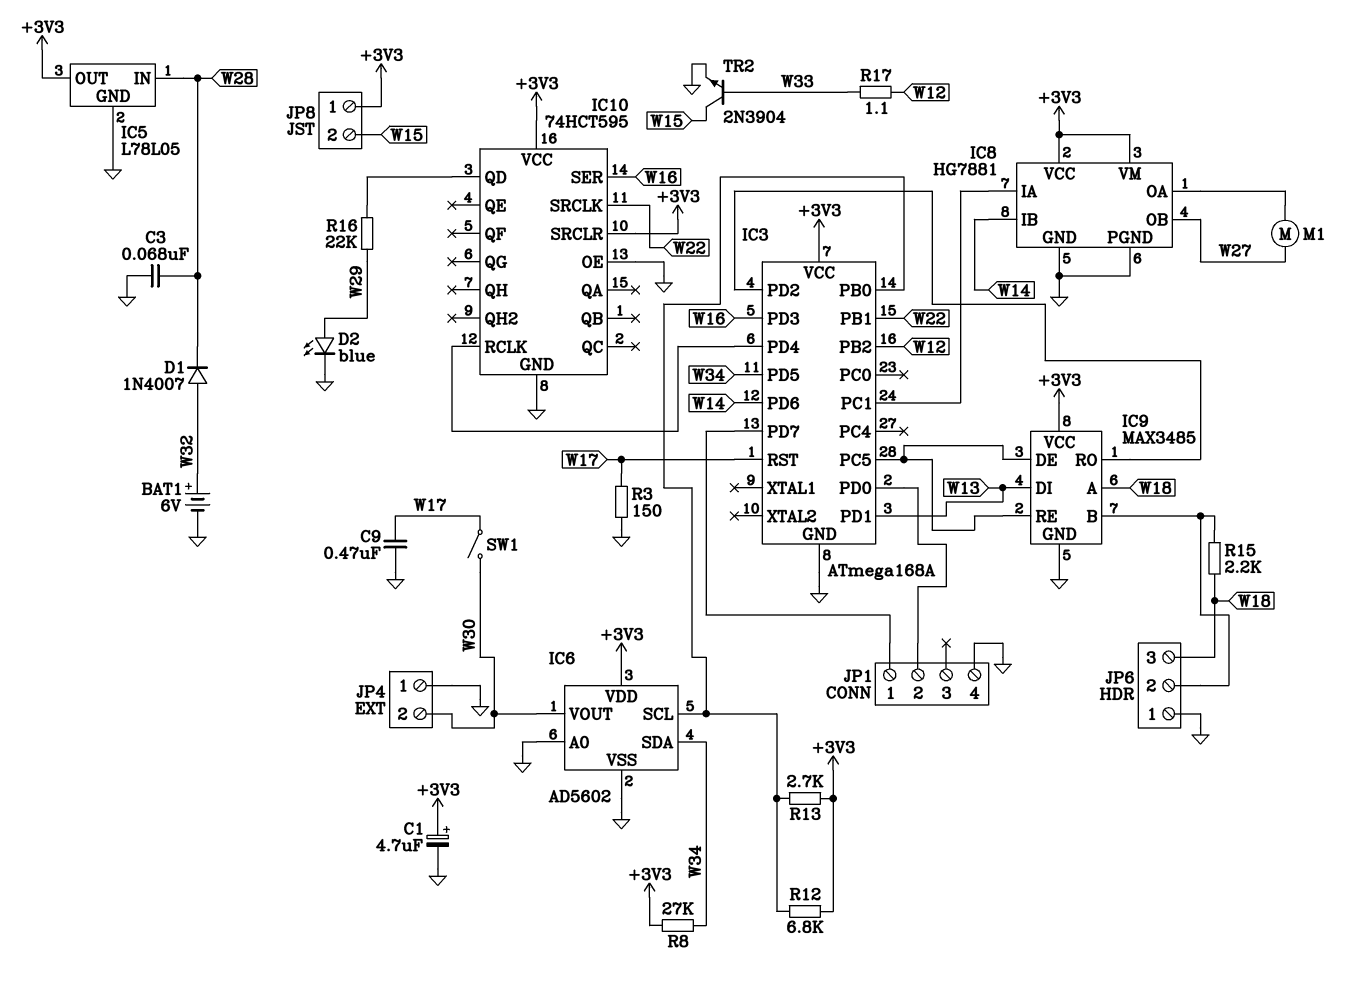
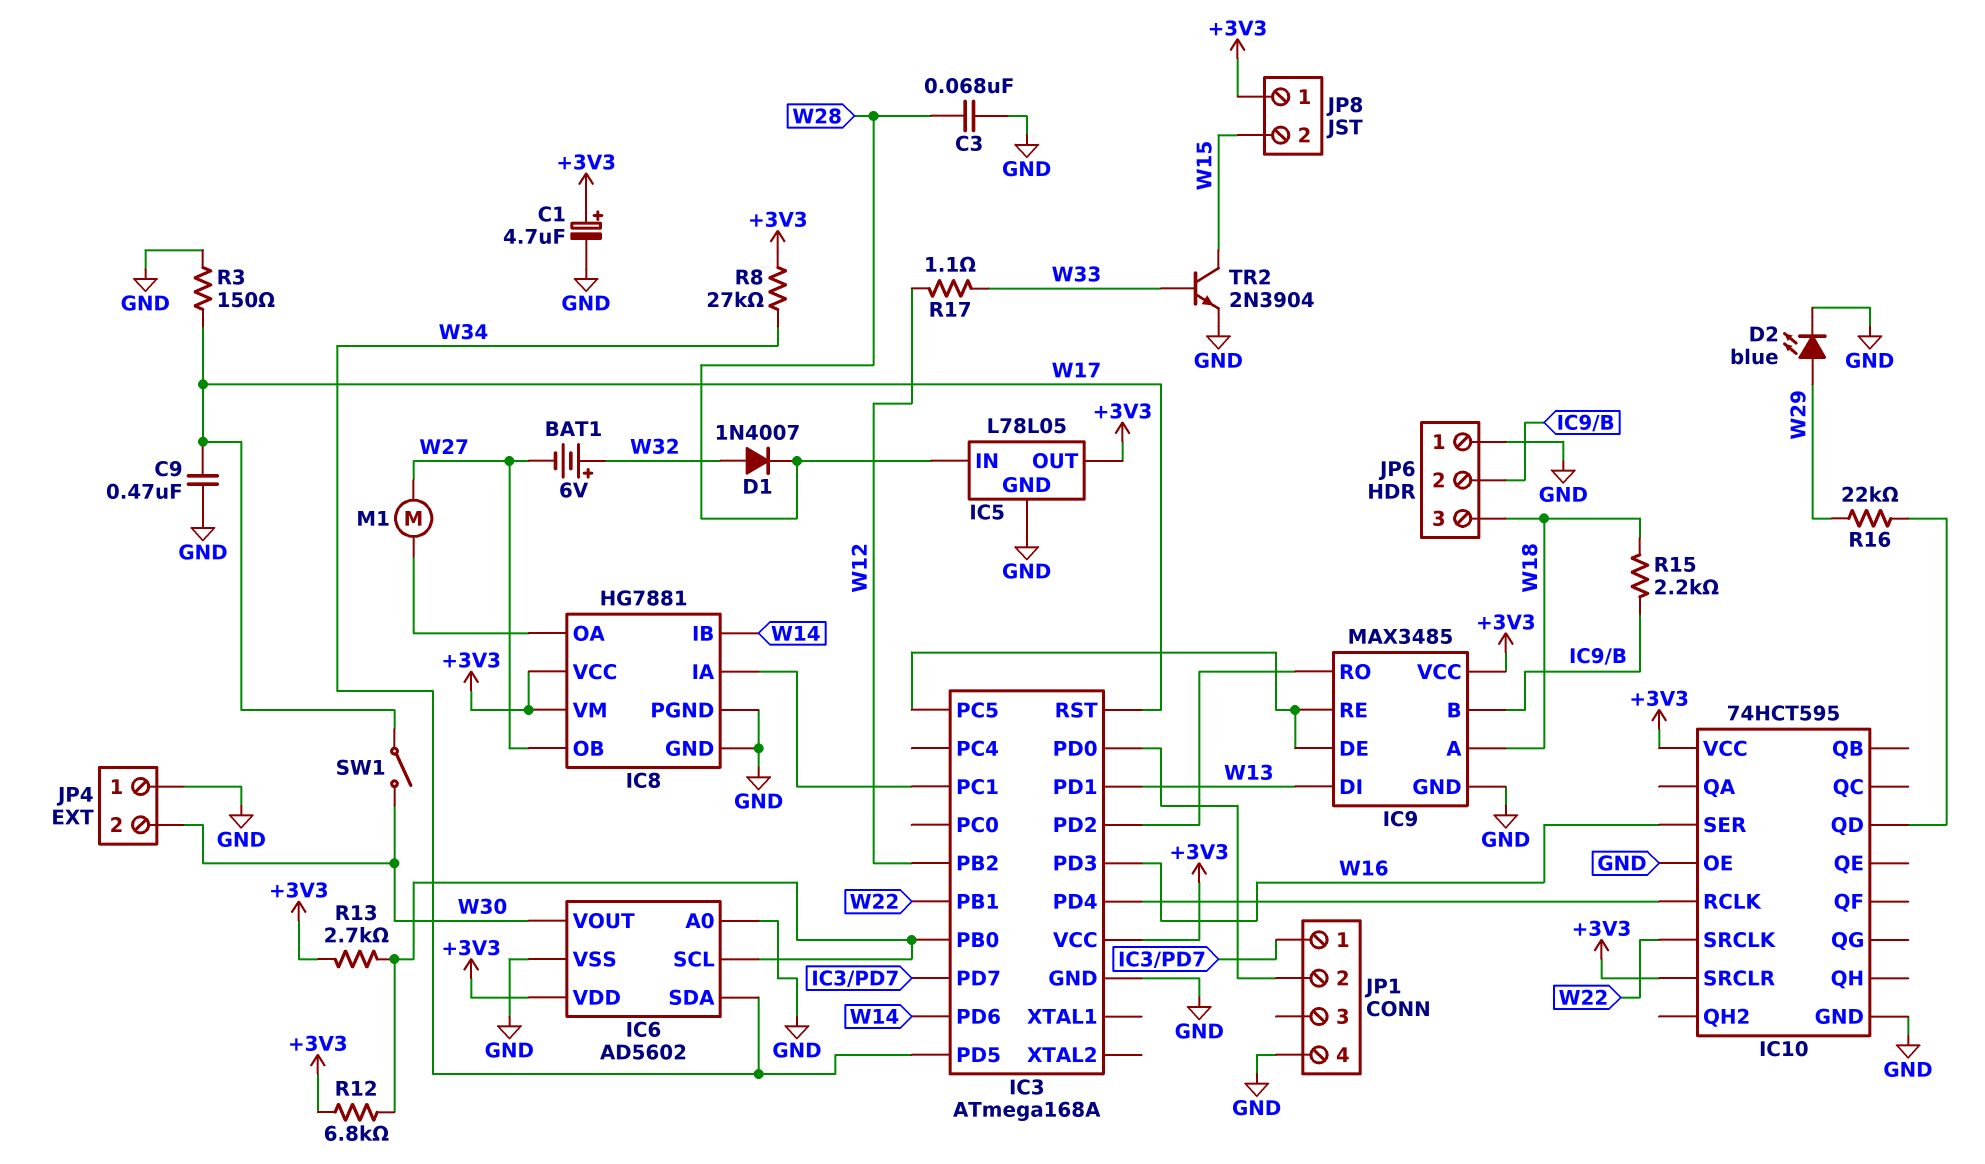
BAT1: 6V (plus W32, minus GND) -> 6V (plus W32, minus W27)

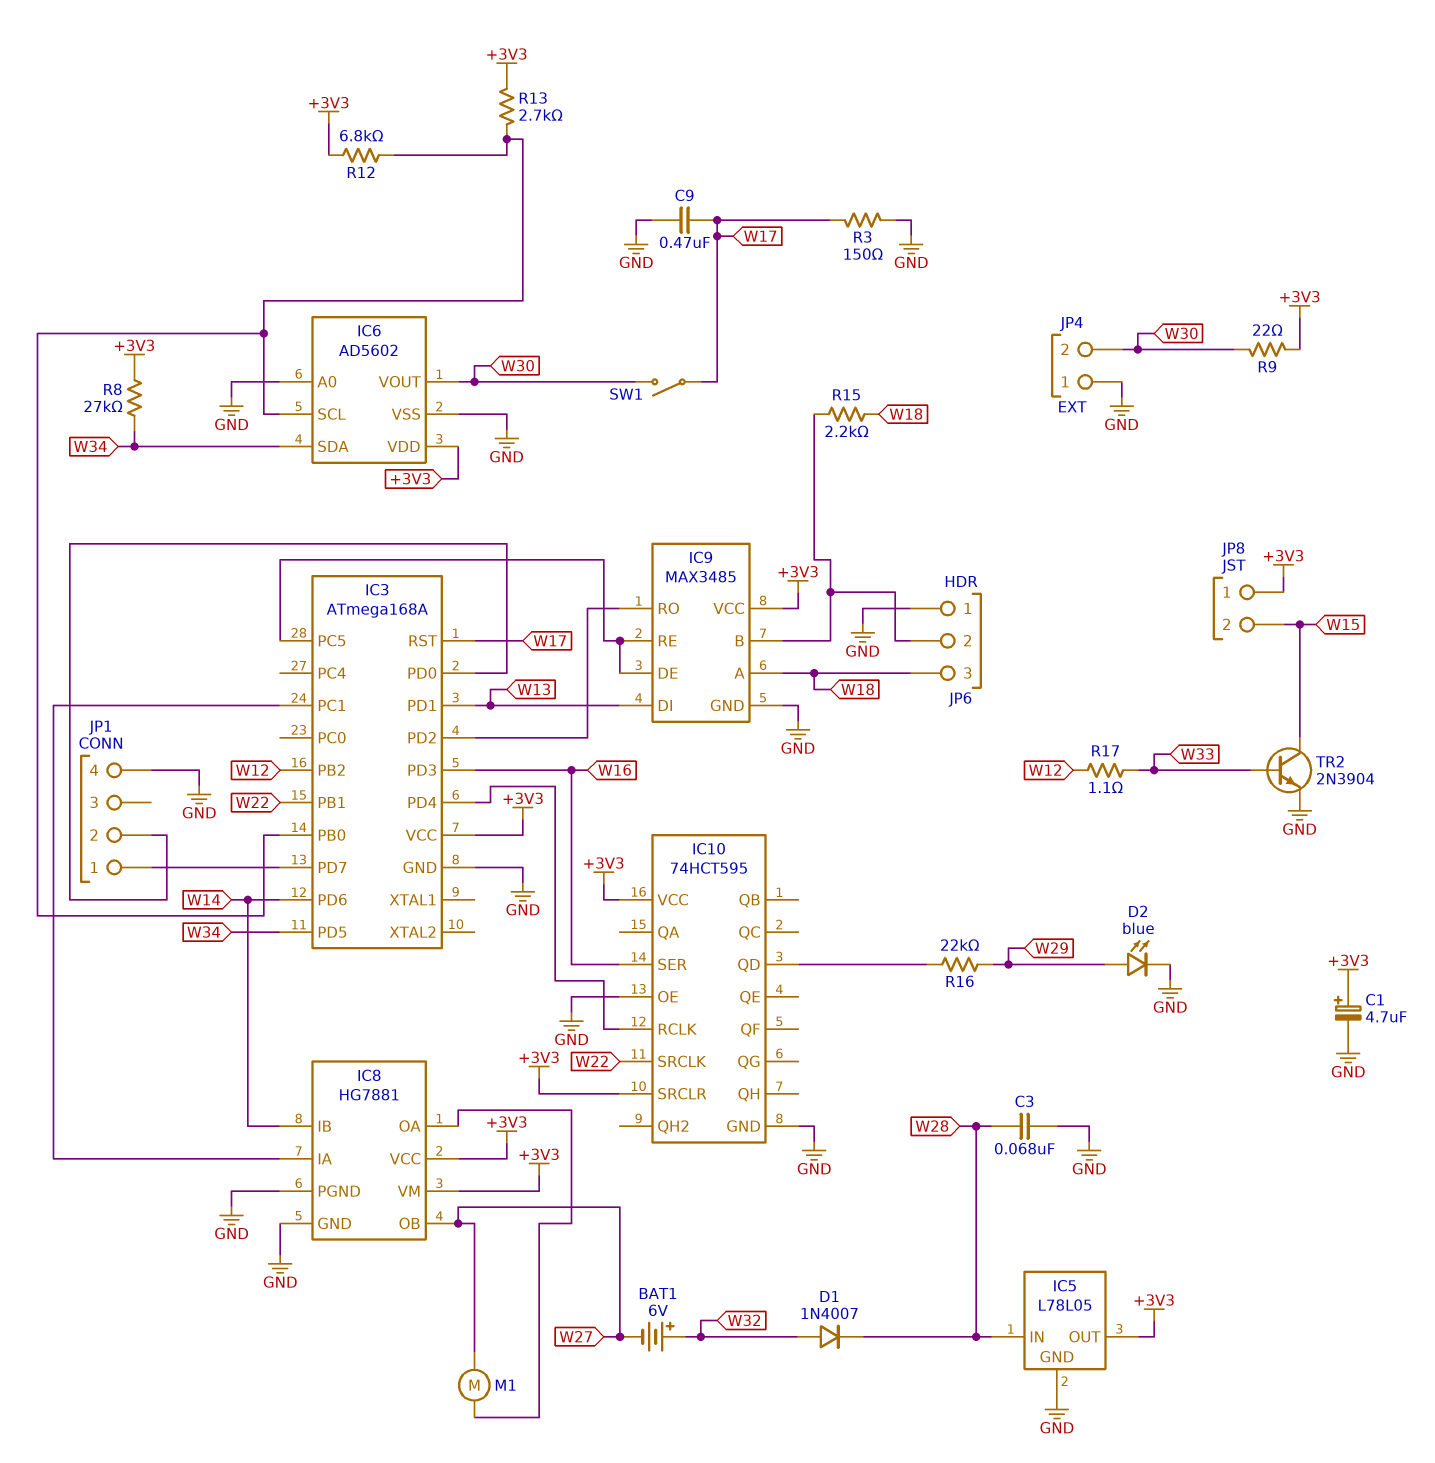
R9: none -> 22 (+3V3, W30)

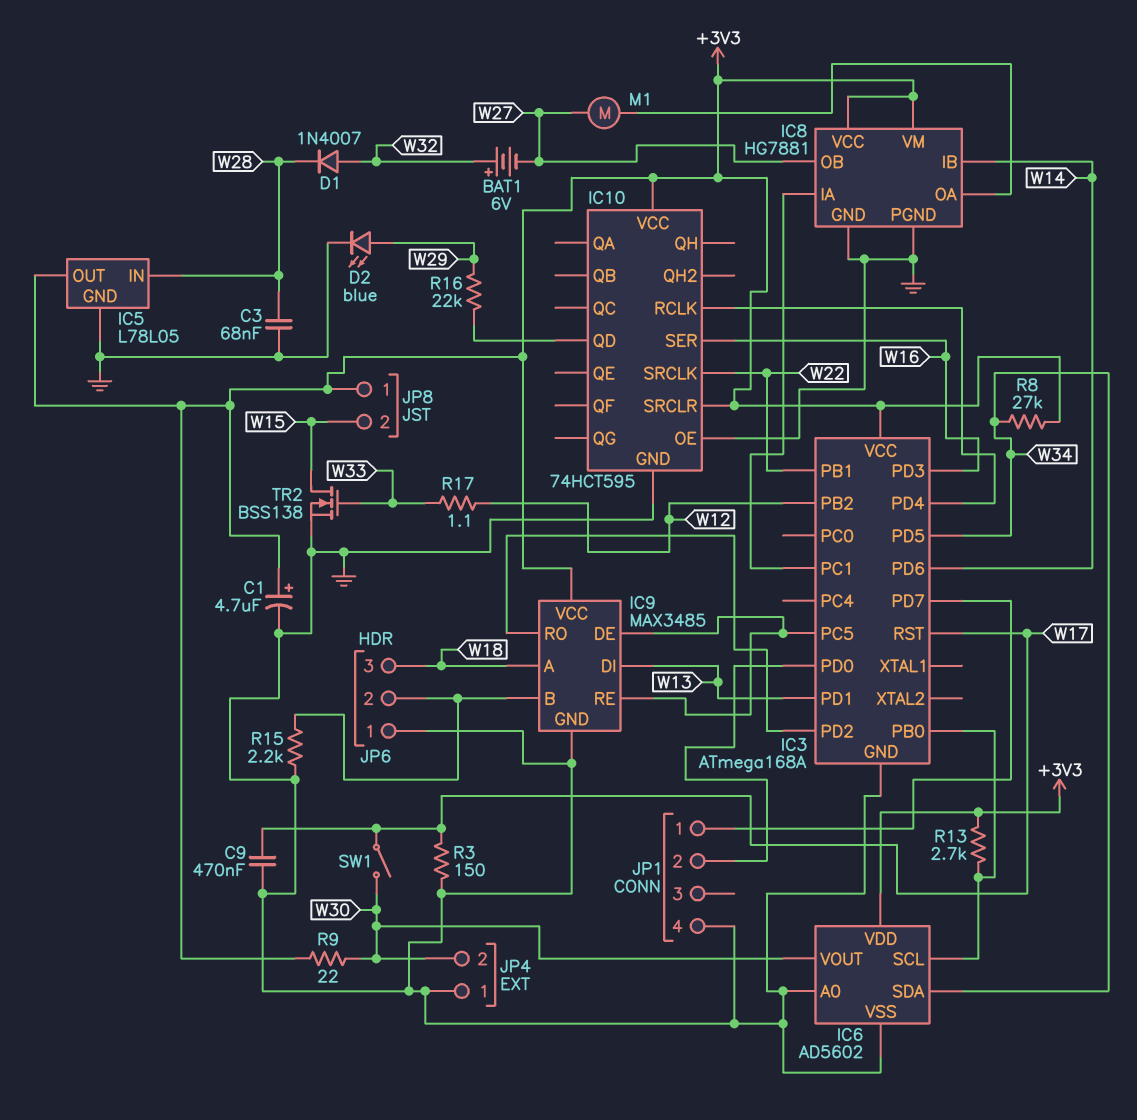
R12: 6.8k (+3V3, IC3/PB0) -> none
R15: 2.2k (IC9/B, W18) -> 2.2k (GND, IC9/B)
TR2: NPN 2N3904 (B W33, C W15, E GND) -> NMOS BSS138 (G W33, D W15, S GND)

